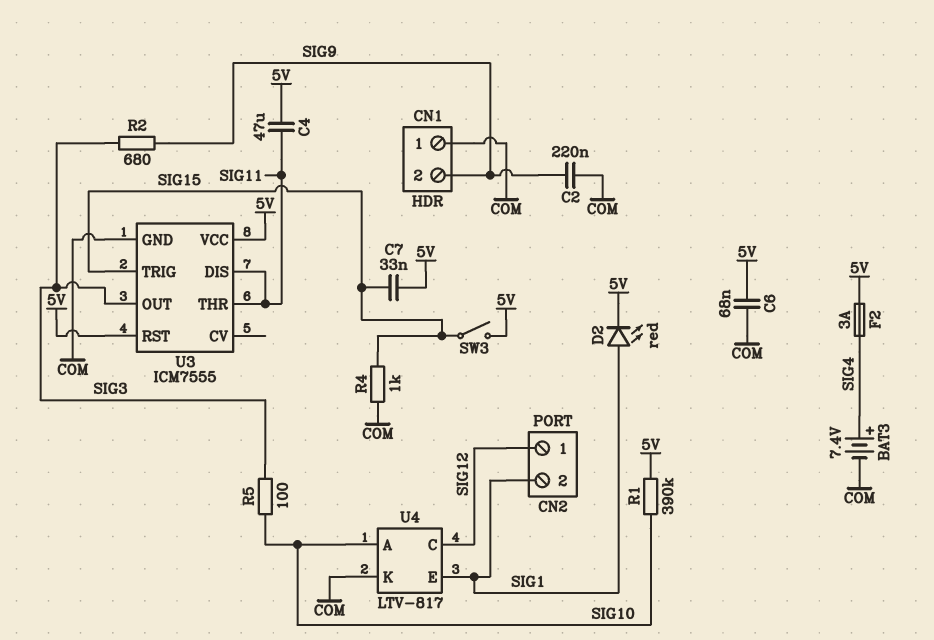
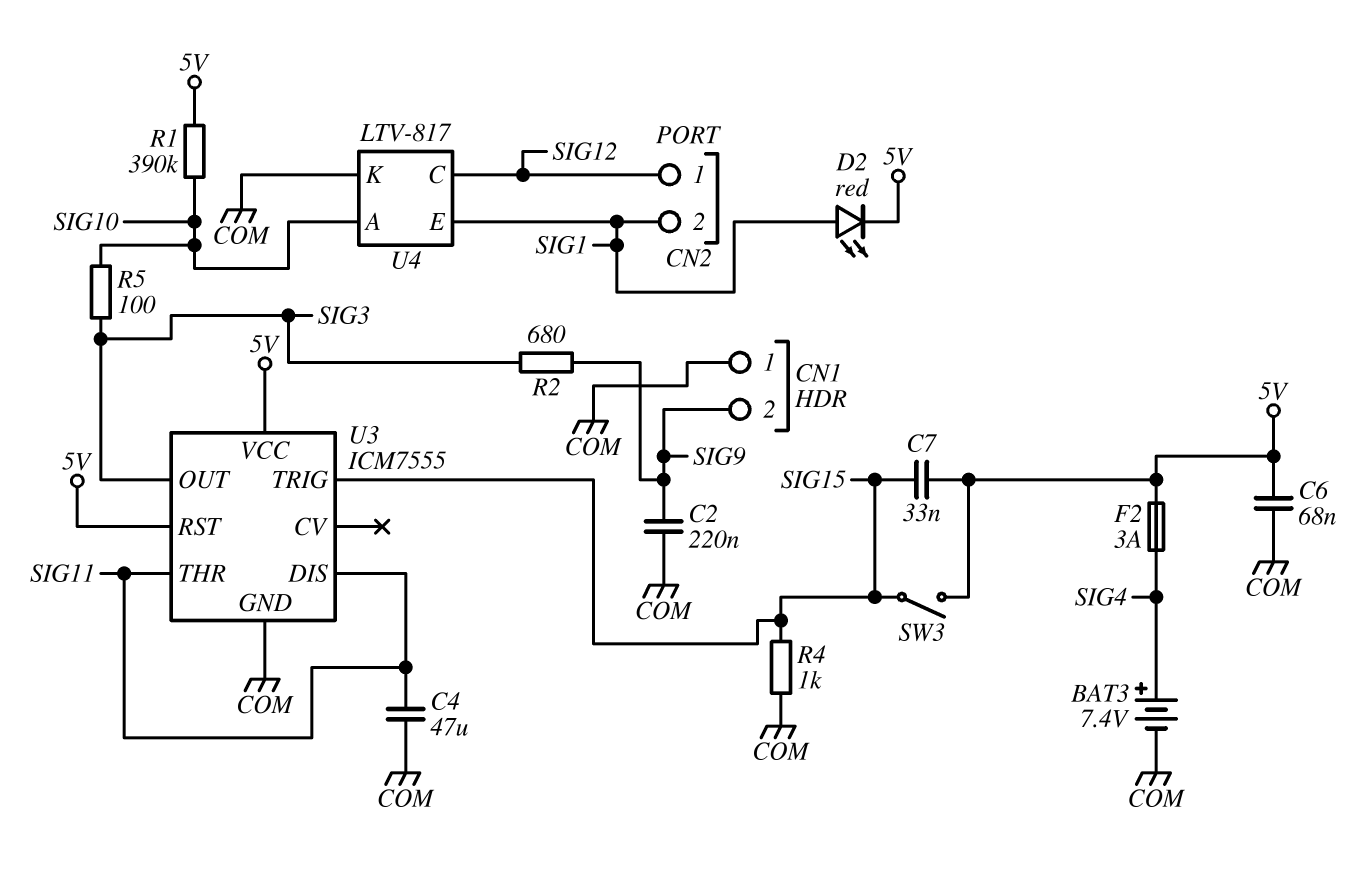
C4: 47uF (5V, SIG11) -> 47uF (COM, SIG11)

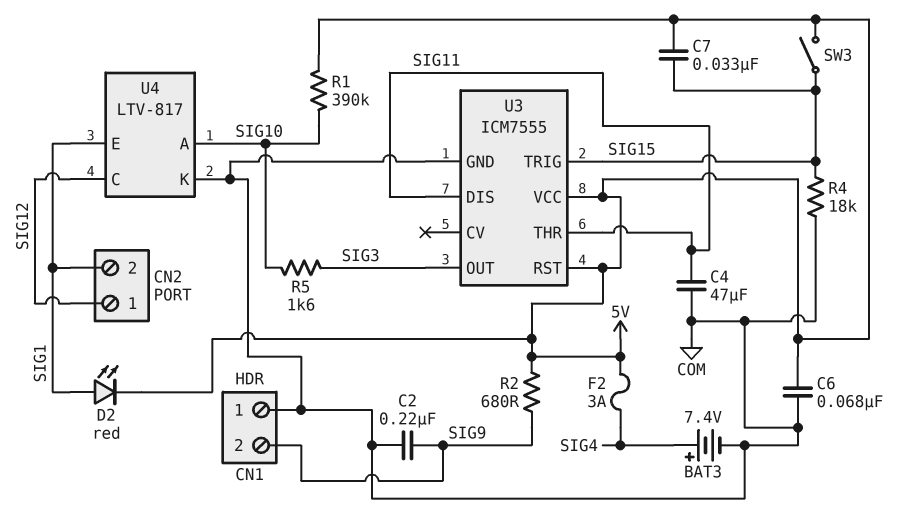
R2: 680 (SIG3, SIG9) -> 680 (5V, SIG9)
R4: 1k (COM, SIG15) -> 18k (COM, SIG15)
R5: 100 (SIG3, SIG10) -> 1.6k (SIG3, SIG10)

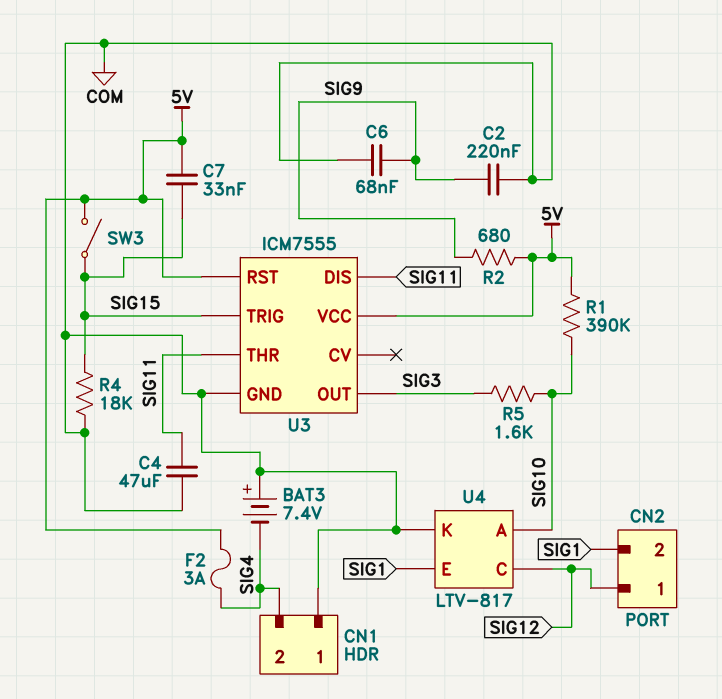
BAT3: 7.4V (plus SIG4, minus COM) -> 7.4V (plus COM, minus SIG4)
C6: 68nF (5V, COM) -> 68nF (COM, SIG9)
CN1 pin 2: SIG9 -> SIG4
D2: LED red (A SIG1, K 5V) -> none

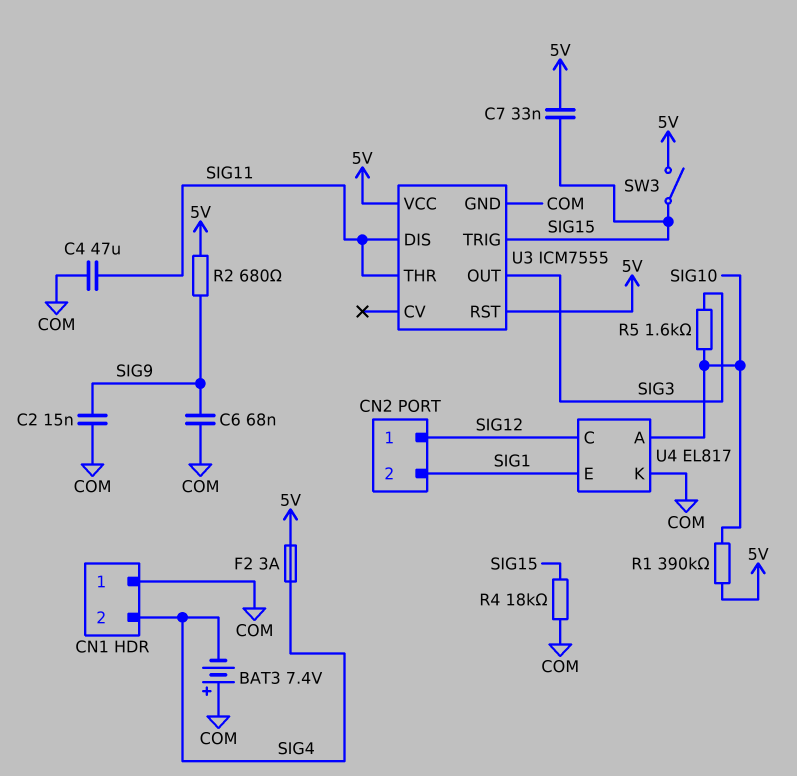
C2: 220nF (COM, SIG9) -> 15nF (COM, SIG9)
U4: LTV-817 -> EL817

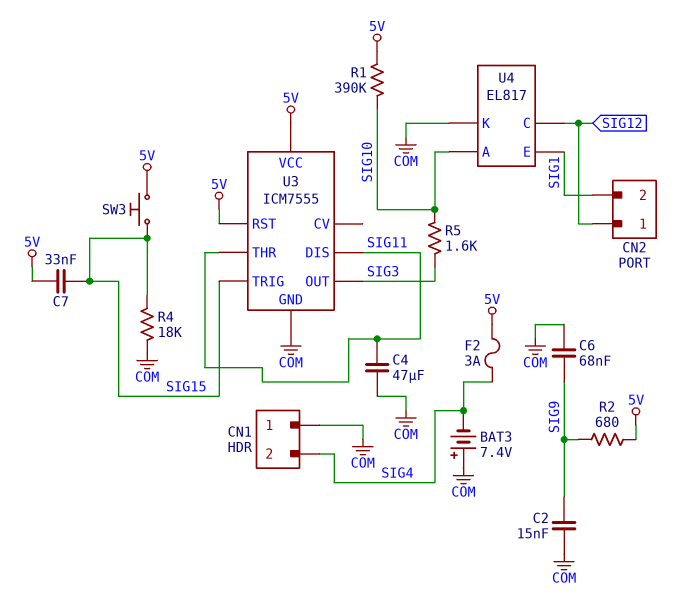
SW3: switch (5V, SIG15) -> button (5V, SIG15)

